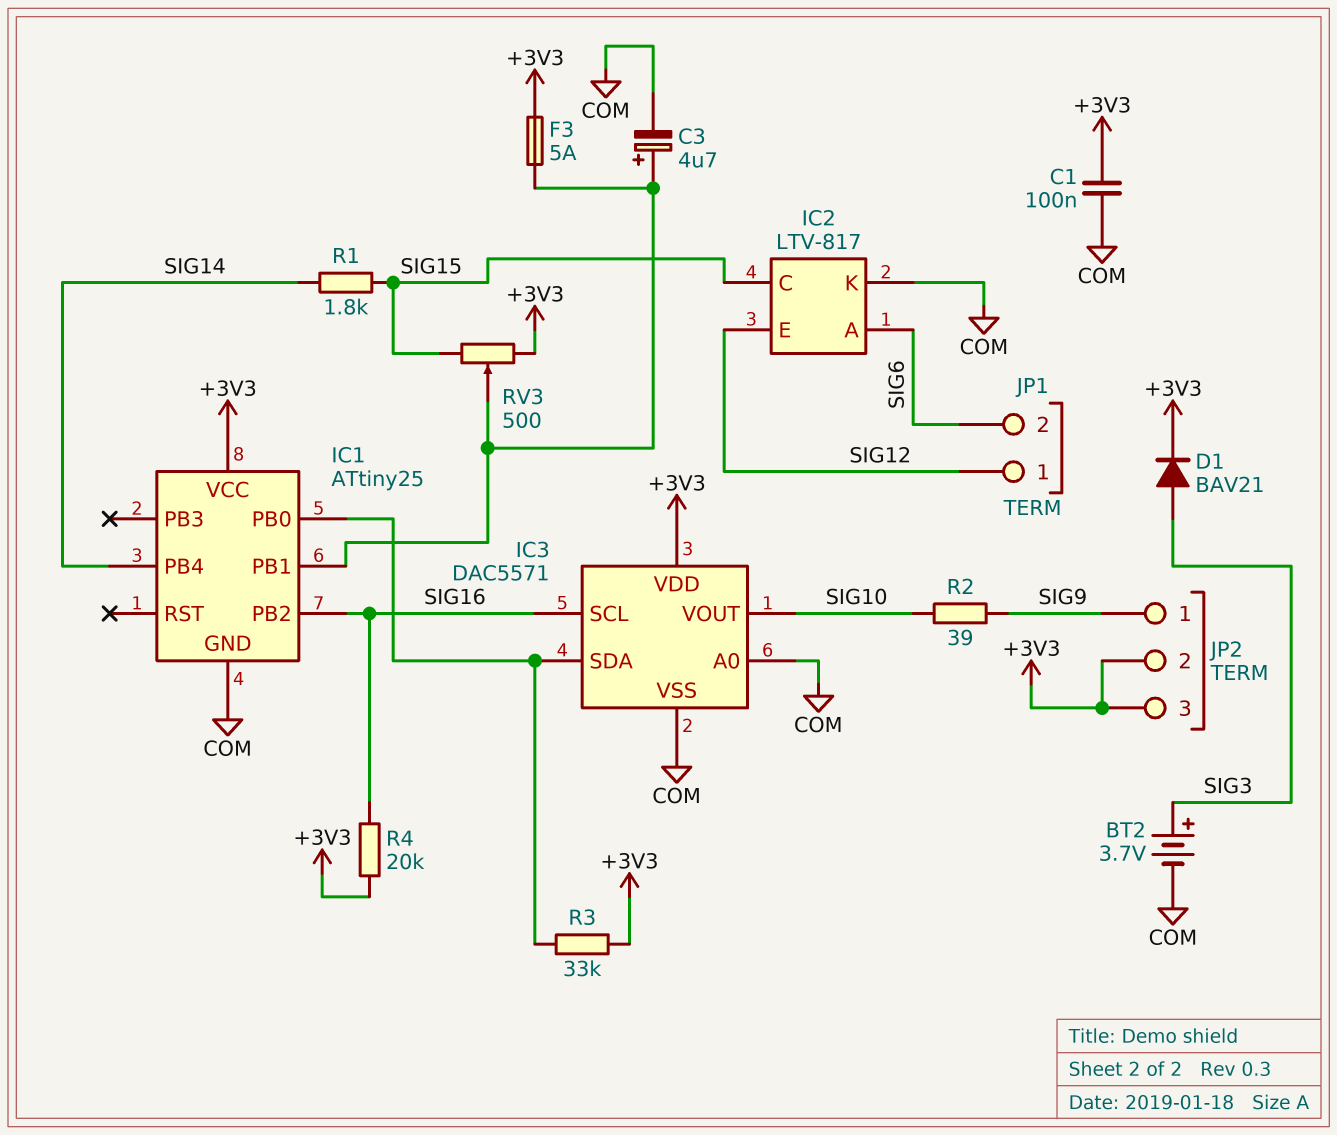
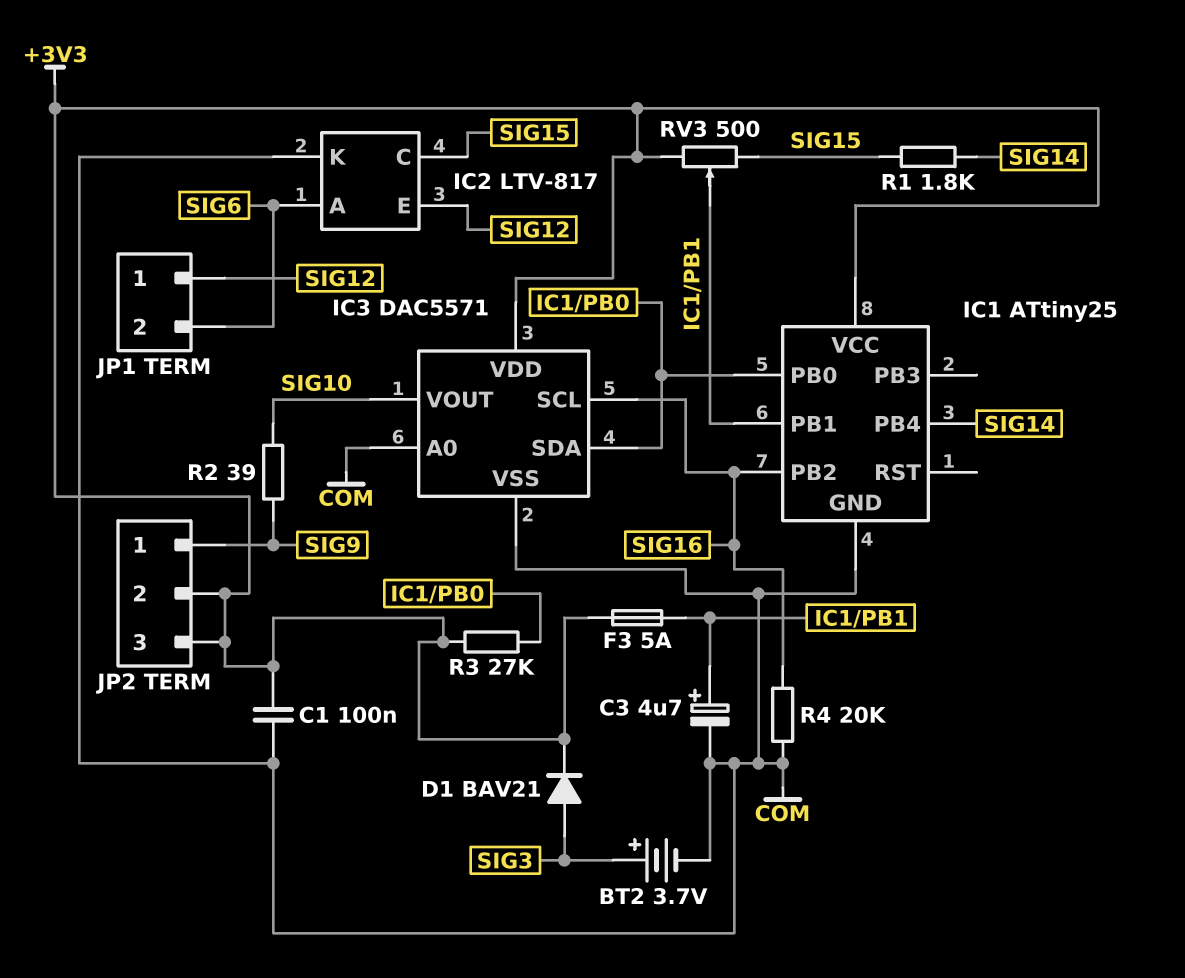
R3: 33k (+3V3, IC1/PB0) -> 27k (+3V3, IC1/PB0)
R4: 20k (+3V3, SIG16) -> 20k (COM, SIG16)

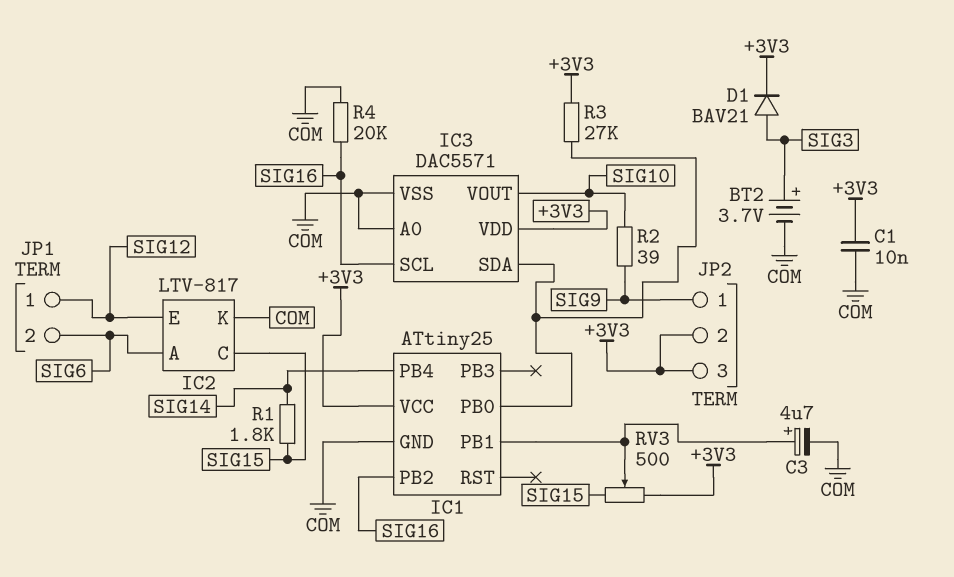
C1: 100nF (+3V3, COM) -> 10nF (+3V3, COM)
F3: 5A (+3V3, IC1/PB1) -> none

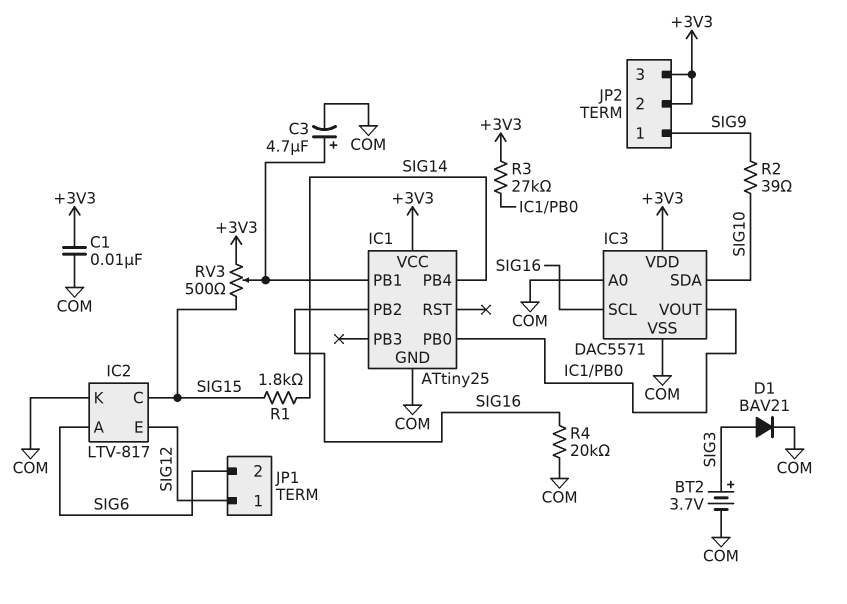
D1: diode BAV21 (A SIG3, K +3V3) -> diode BAV21 (A SIG3, K COM)
IC3 pin SDA: IC1/PB0 -> SIG10
IC3 pin VOUT: SIG10 -> IC1/PB0

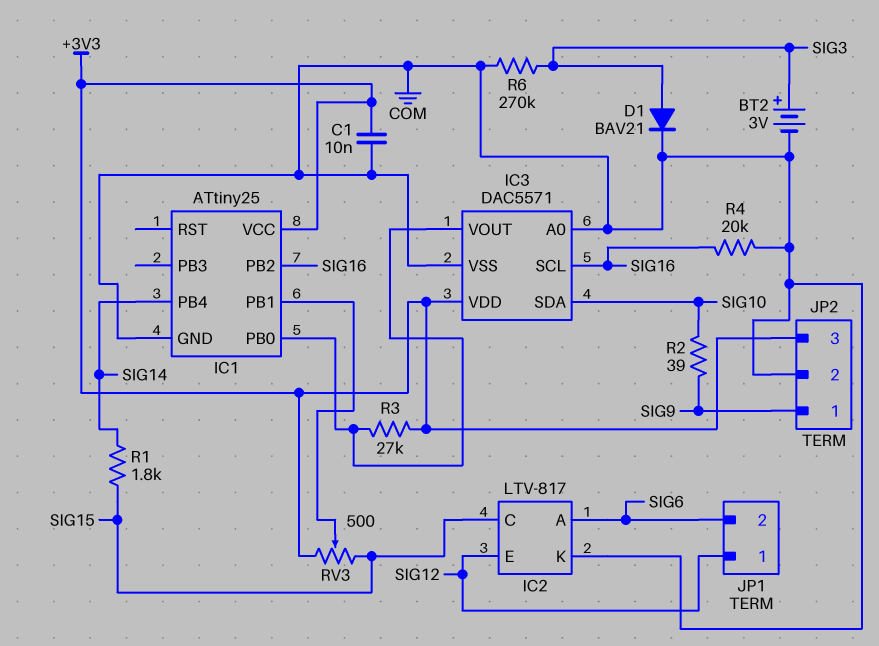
BT2: 3.7V (plus SIG3, minus COM) -> 3V (plus SIG3, minus COM)
C3: 4.7uF (plus IC1/PB1, minus COM) -> none
JP2 pin 2: +3V3 -> COM
R6: none -> 270k (COM, SIG3)

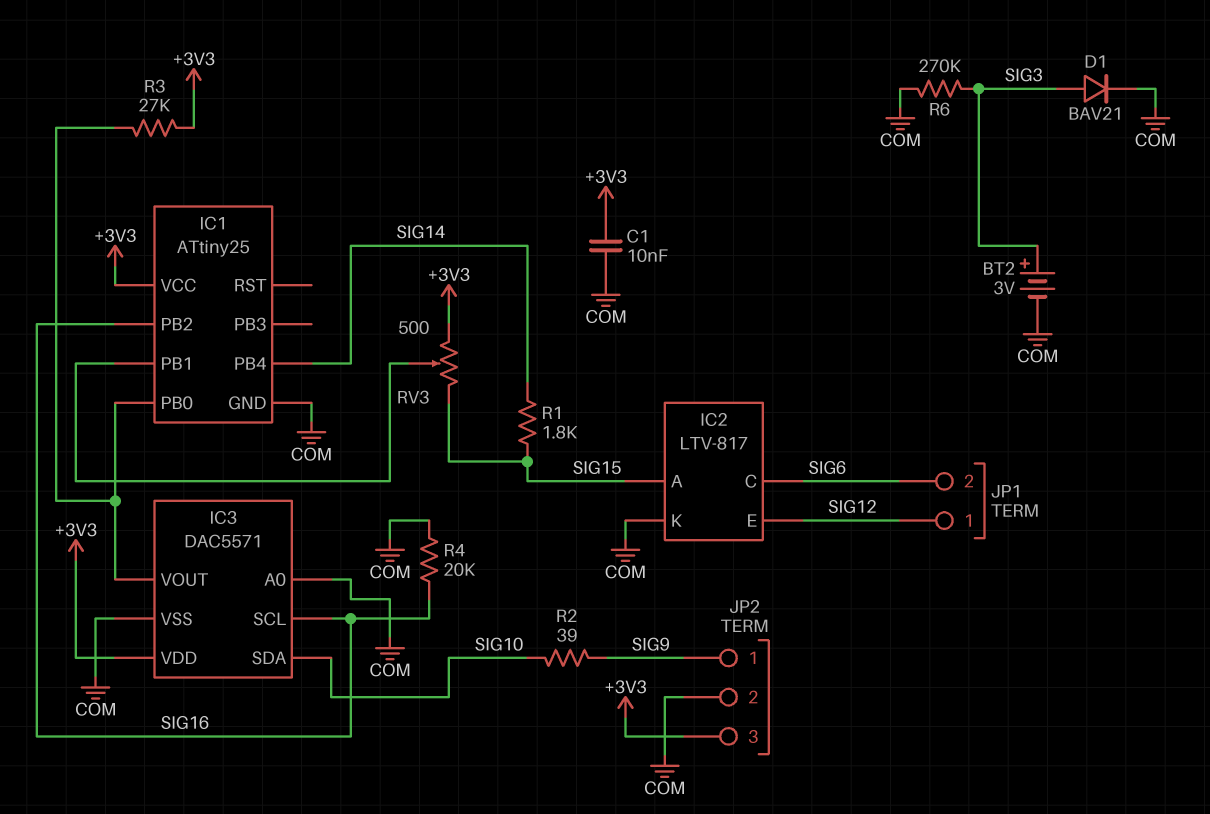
IC2 pin A: SIG6 -> SIG15
IC2 pin C: SIG15 -> SIG6

